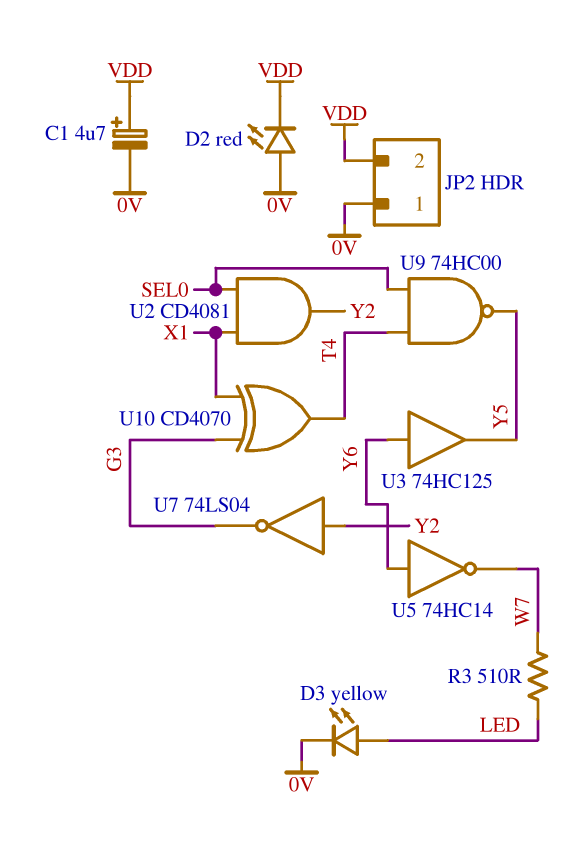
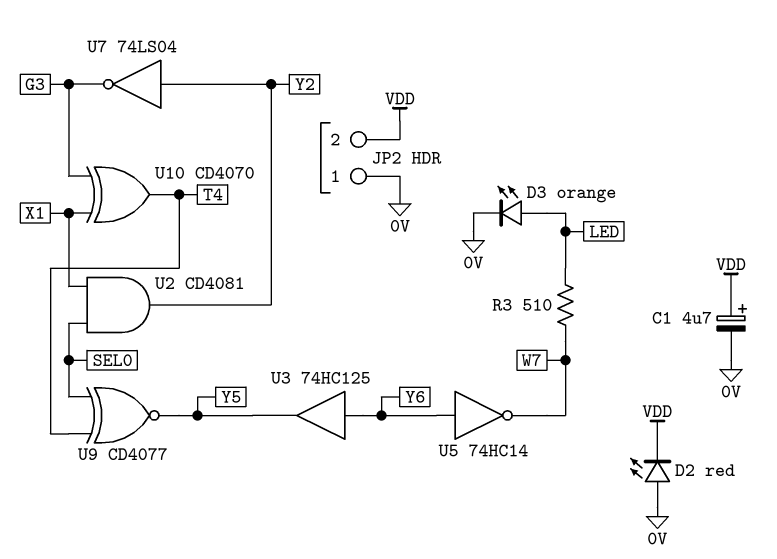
D3: LED yellow (A LED, K 0V) -> LED orange (A LED, K 0V)
U9: NAND 74HC00 (in SEL0, in T4, out Y5) -> XNOR CD4077 (in SEL0, in T4, out Y5)

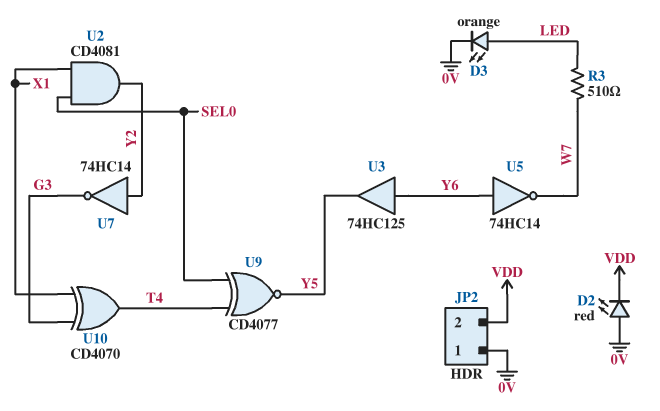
C1: 4.7uF (plus VDD, minus 0V) -> none
U7: NOT 74LS04 (in Y2, out G3) -> NOT 74HC14 (in Y2, out G3)

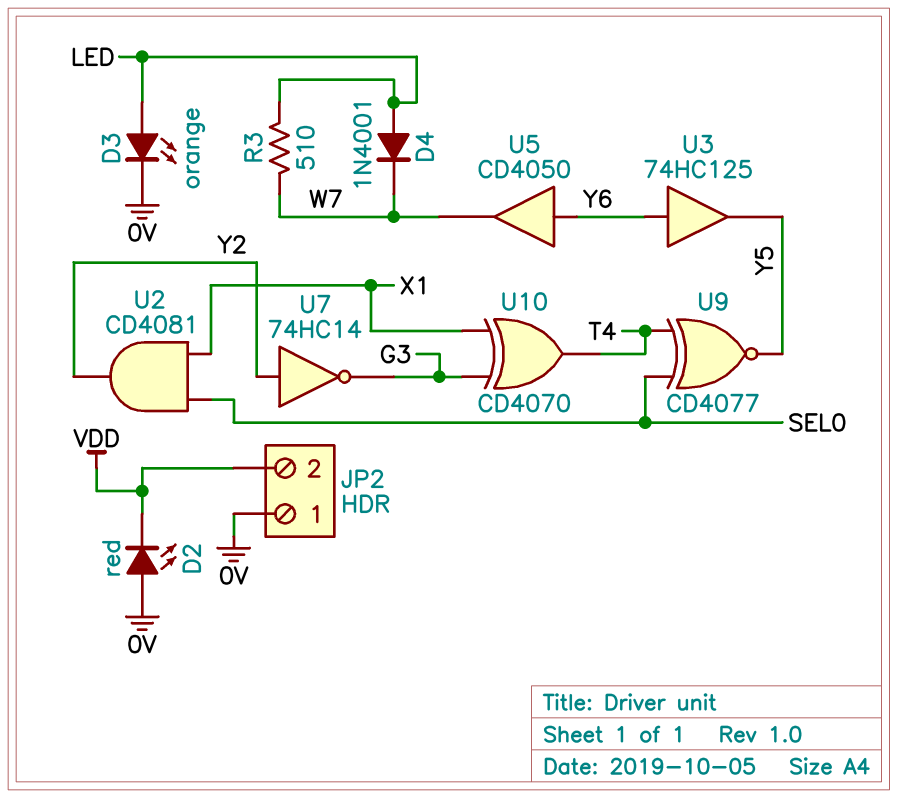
D4: none -> diode 1N4001 (A LED, K W7)
U5: NOT 74HC14 (in Y6, out W7) -> buffer CD4050 (in Y6, out W7)

